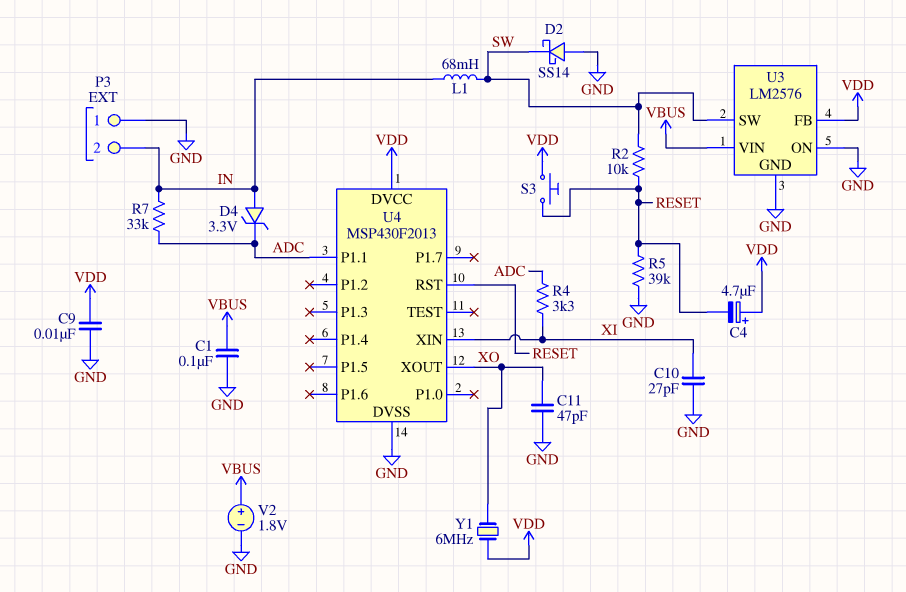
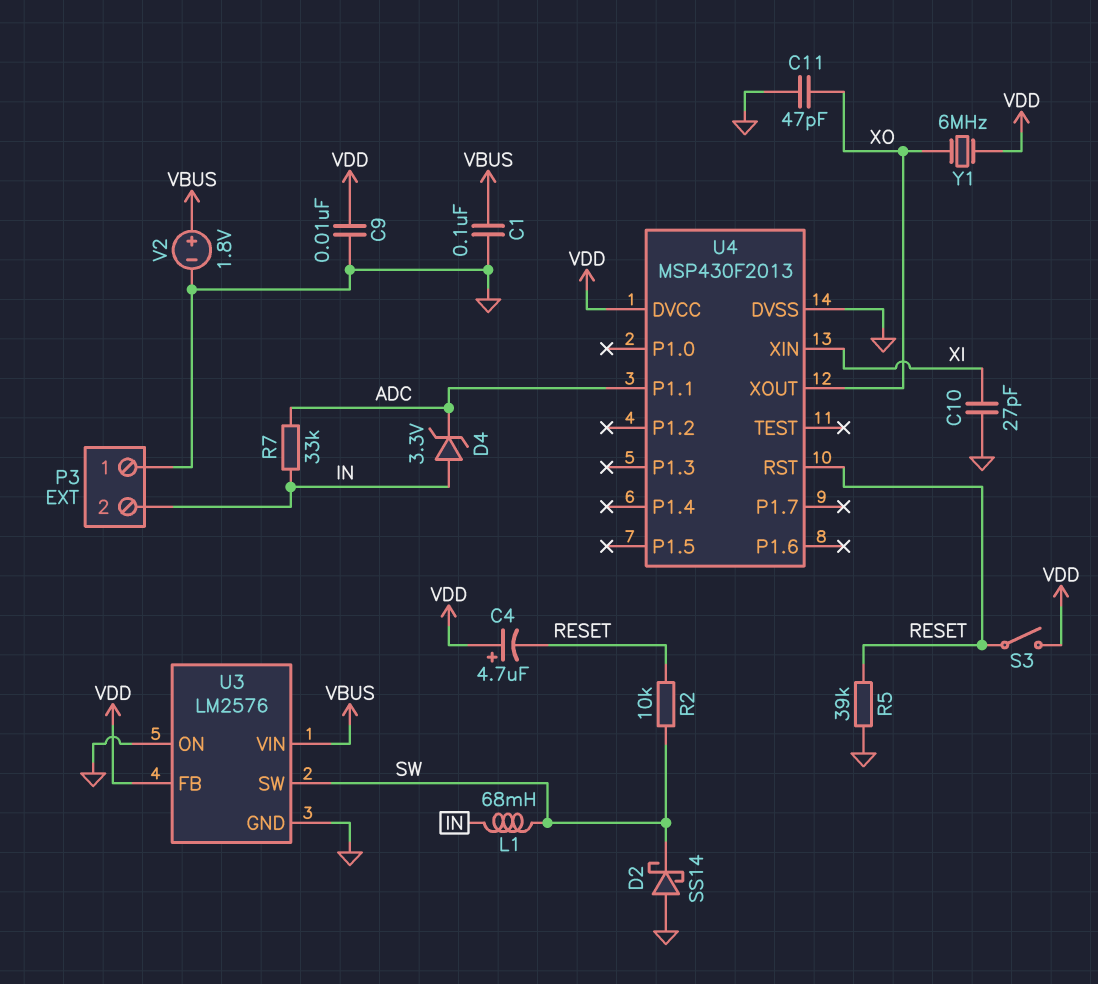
R4: 3.3k (ADC, XI) -> none
S3: button (RESET, VDD) -> switch (RESET, VDD)

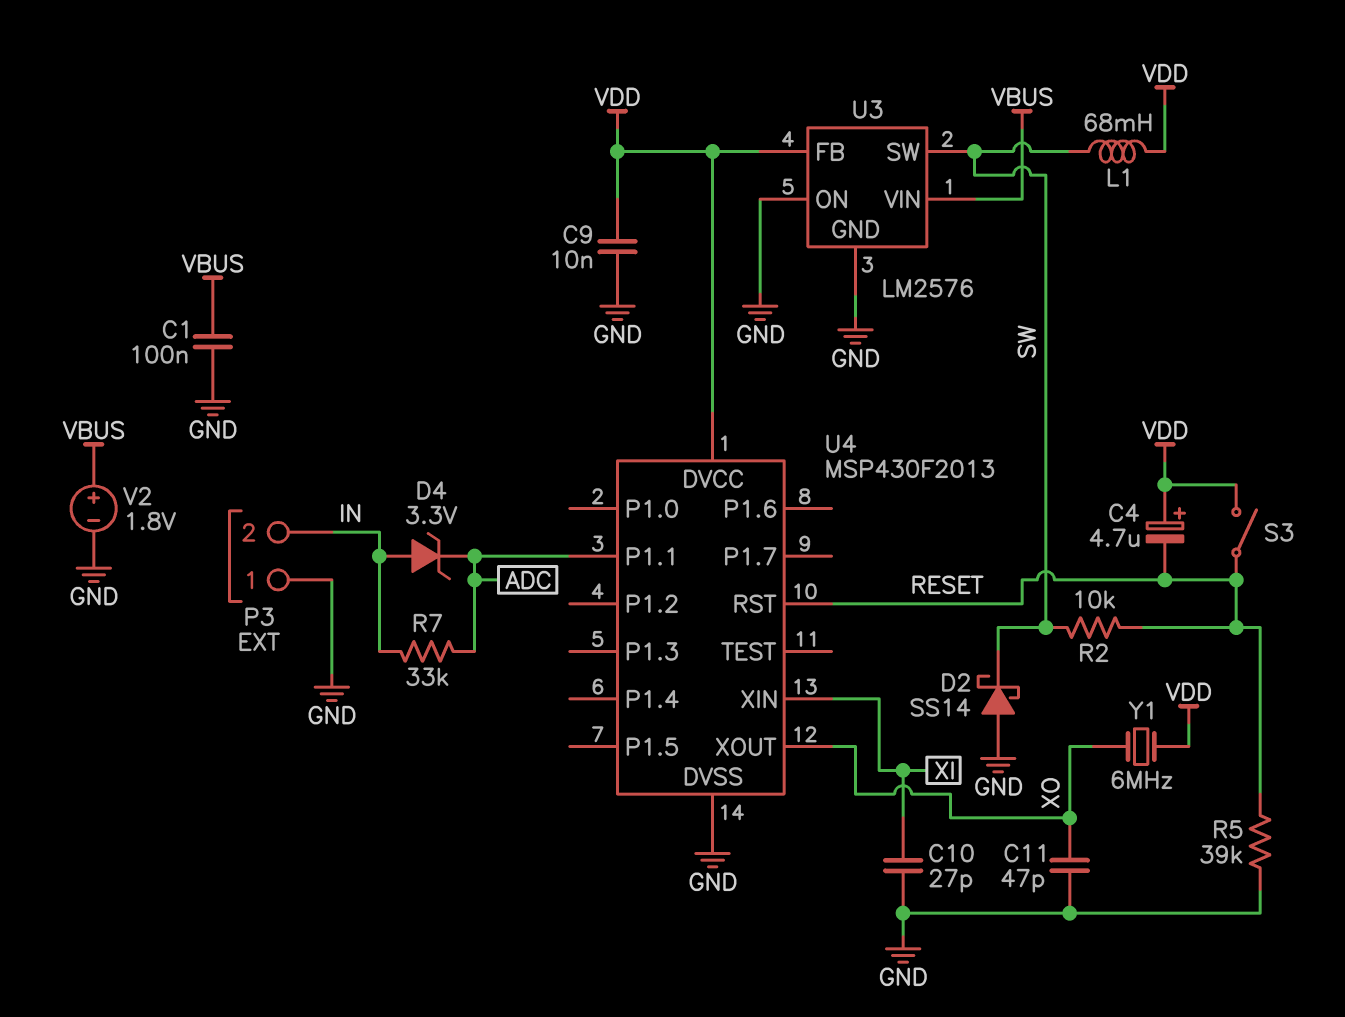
L1: 68mH (IN, SW) -> 68mH (SW, VDD)

